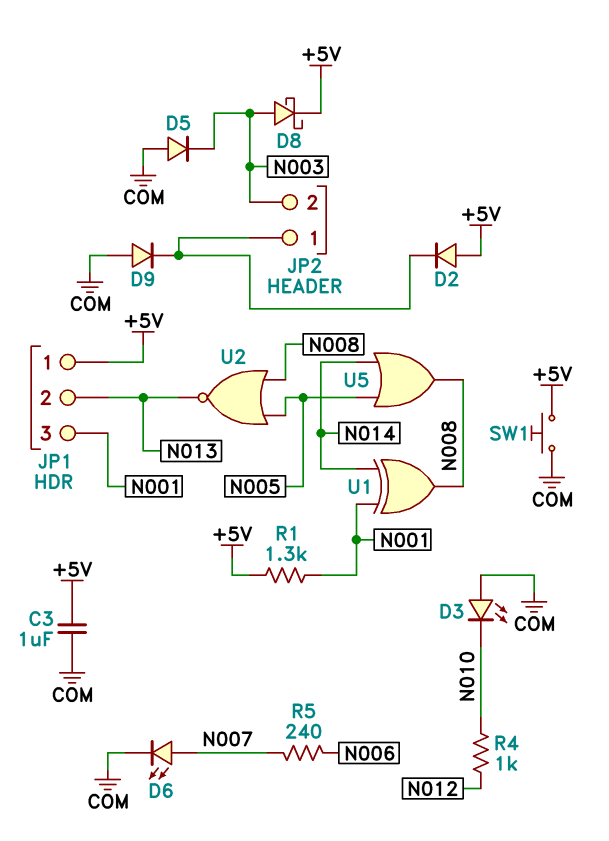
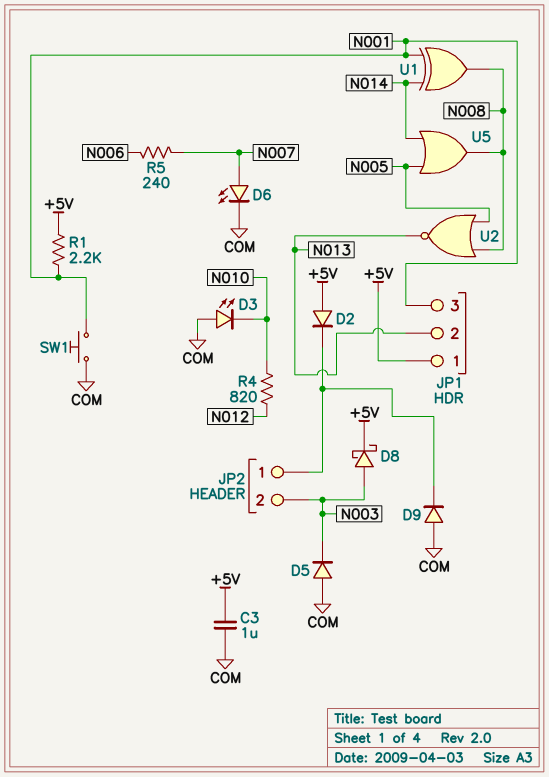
R1: 1.3k (+5V, N001) -> 2.2k (+5V, N001)
R4: 1k (N010, N012) -> 820 (N010, N012)
SW1: button (+5V, COM) -> button (COM, N001)

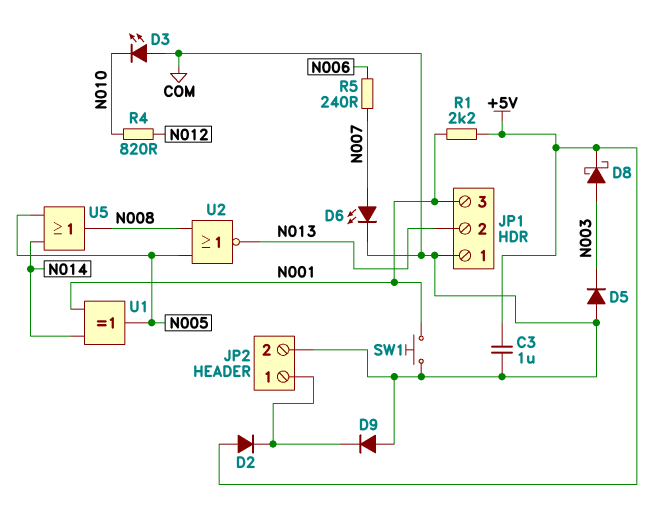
JP1 pin 1: +5V -> COM
JP2 pin 2: N003 -> COM
U1: XOR (in N001, in N014, out N008) -> XOR (in N001, in N014, out N005)

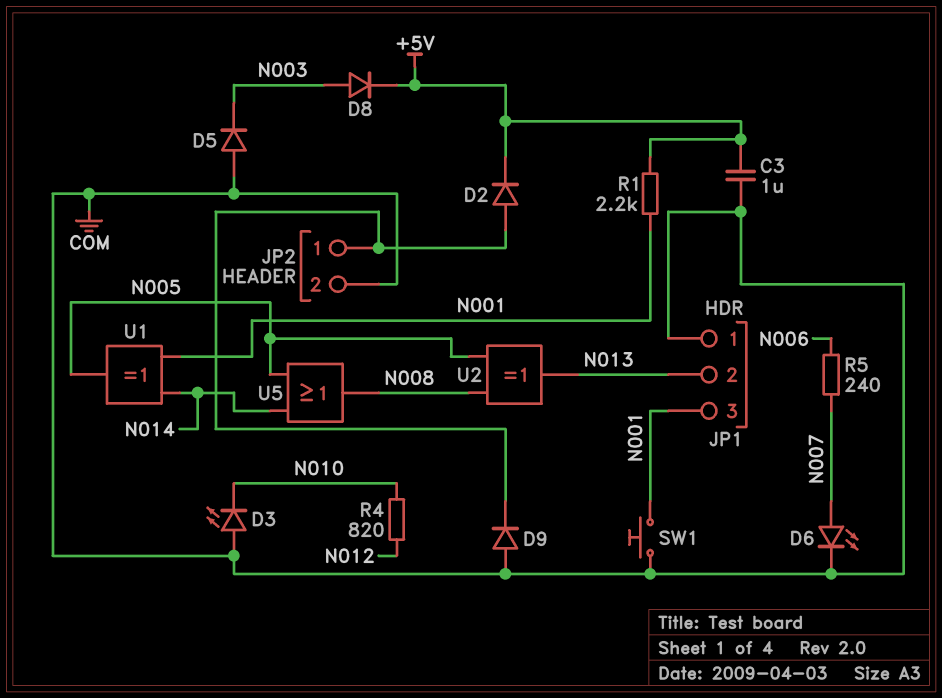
D2: diode (A +5V, K JP2/1) -> diode (A JP2/1, K +5V)
D8: schottky (A N003, K +5V) -> diode (A N003, K +5V)
U2: NOR (in N005, in N008, out N013) -> XOR (in N005, in N008, out N013)

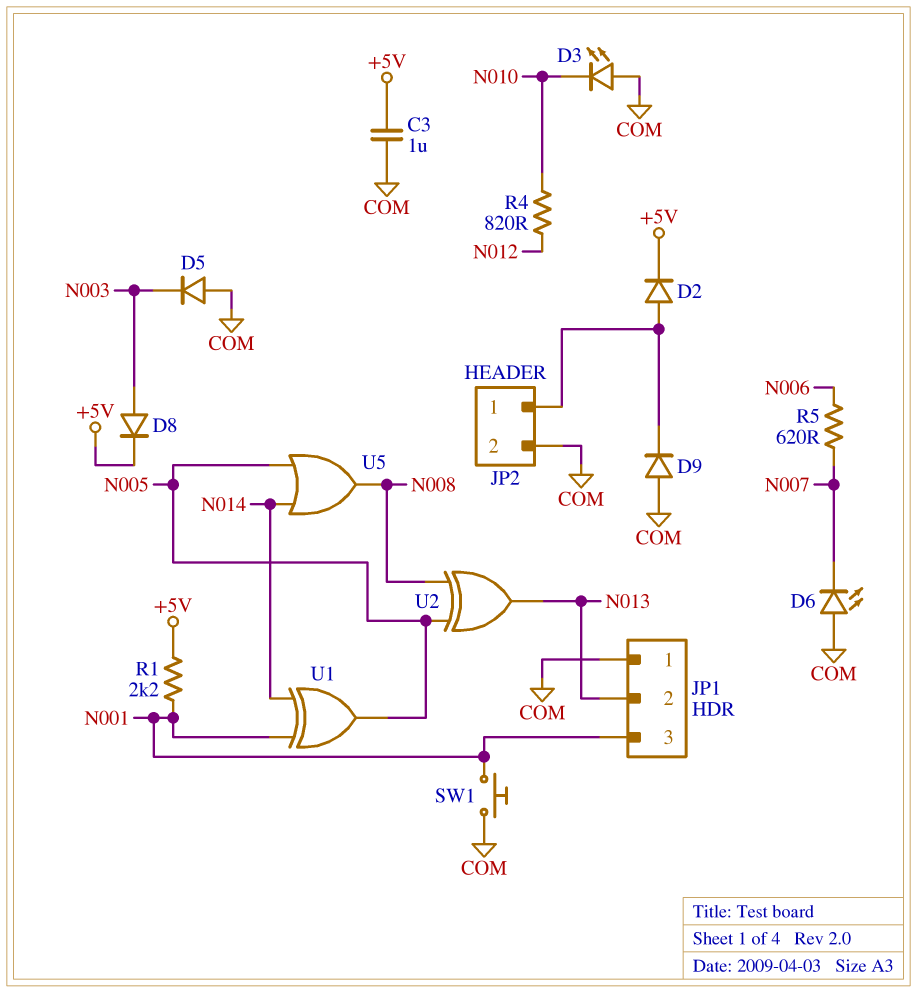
D6: LED (A N007, K COM) -> LED (A COM, K N007)
R5: 240 (N006, N007) -> 620 (N006, N007)

